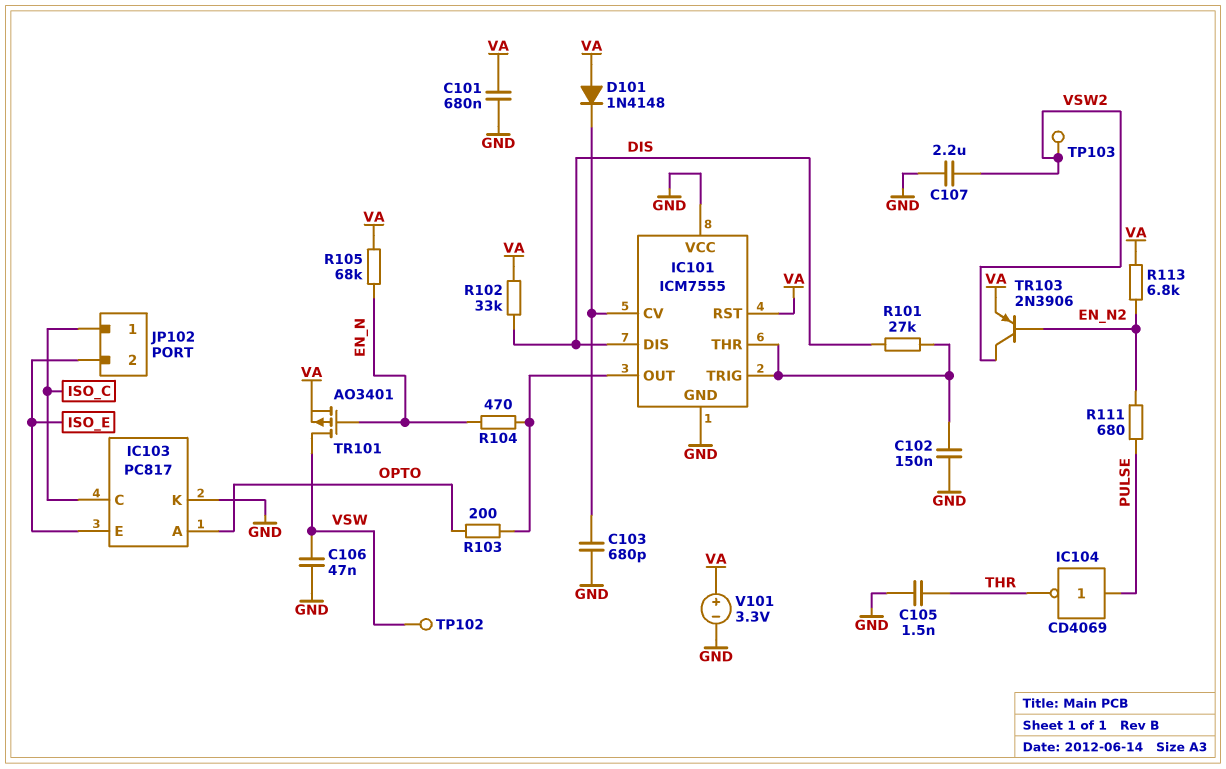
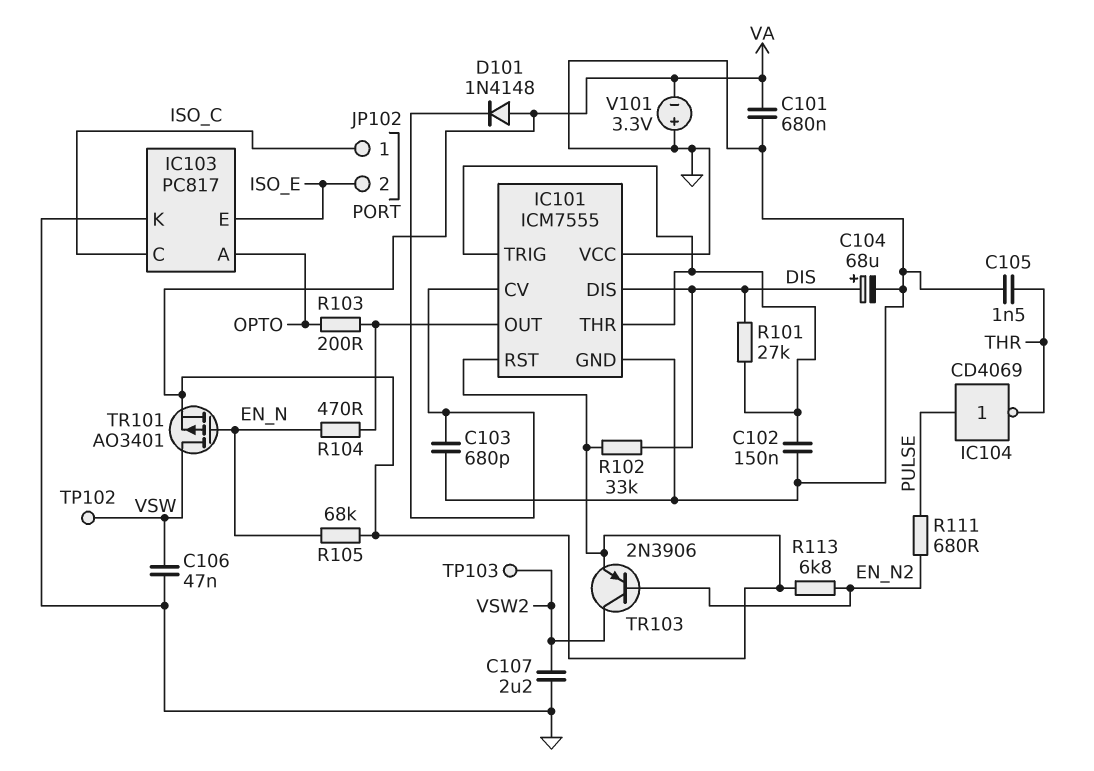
C104: none -> 68uF (plus DIS, minus GND)
V101: 3.3V (plus VA, minus GND) -> 3.3V (plus GND, minus VA)

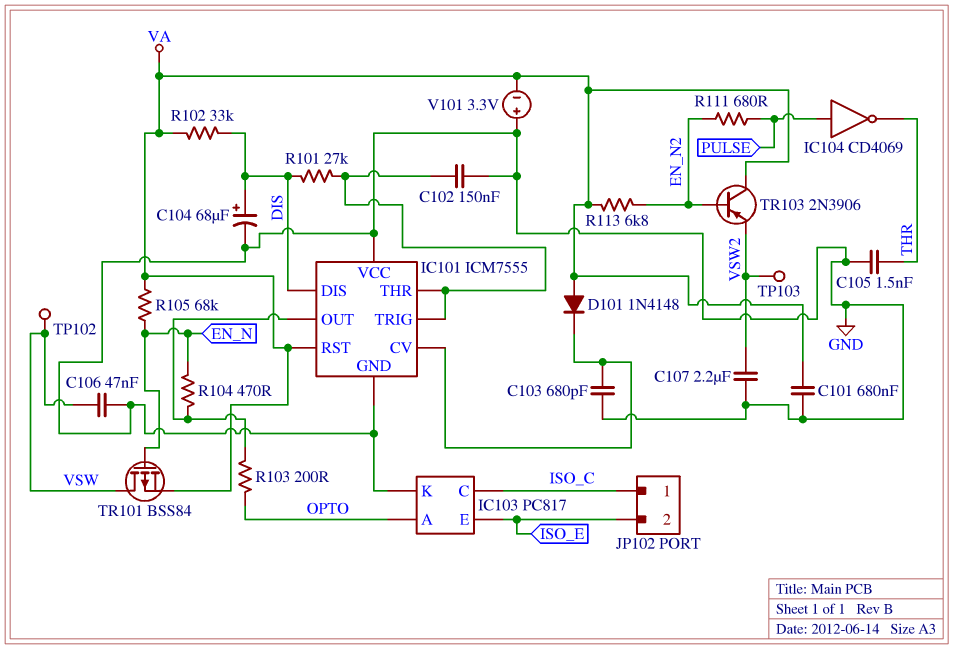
TR101: PMOS AO3401 (G EN_N, D VSW, S VA) -> PMOS BSS84 (G EN_N, D VSW, S VA)
TR103: PNP 2N3906 (B EN_N2, C VSW2, E VA) -> PNP 2N3906 (B EN_N2, C VA, E VSW2)

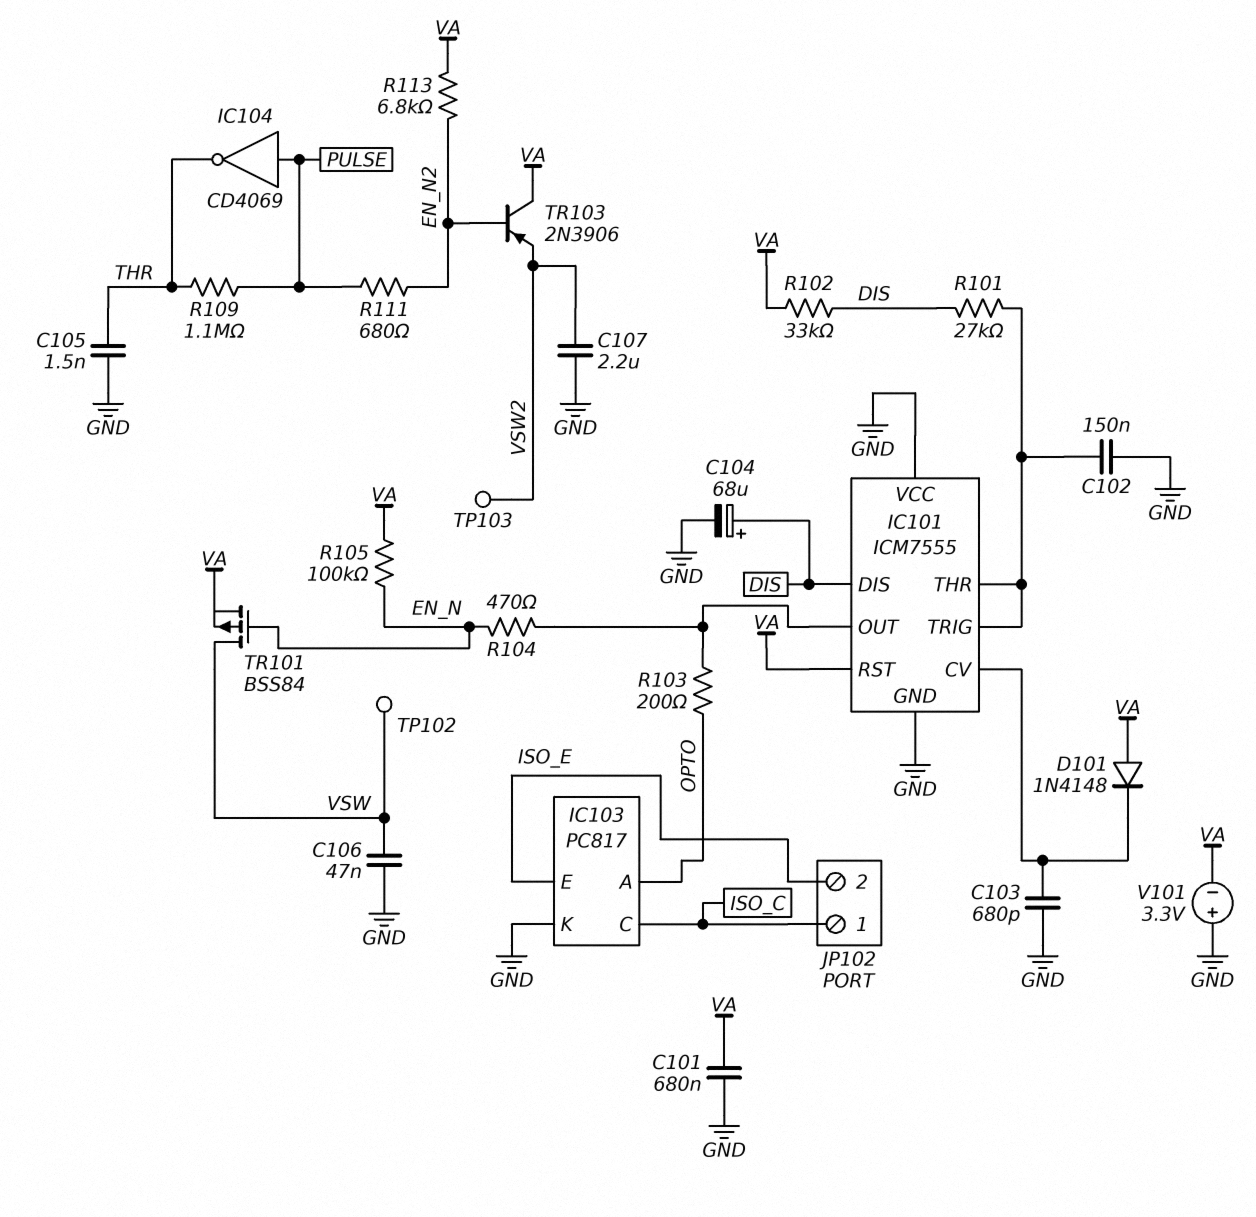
R105: 68k (EN_N, VA) -> 100k (EN_N, VA)
R109: none -> 1.1M (PULSE, THR)

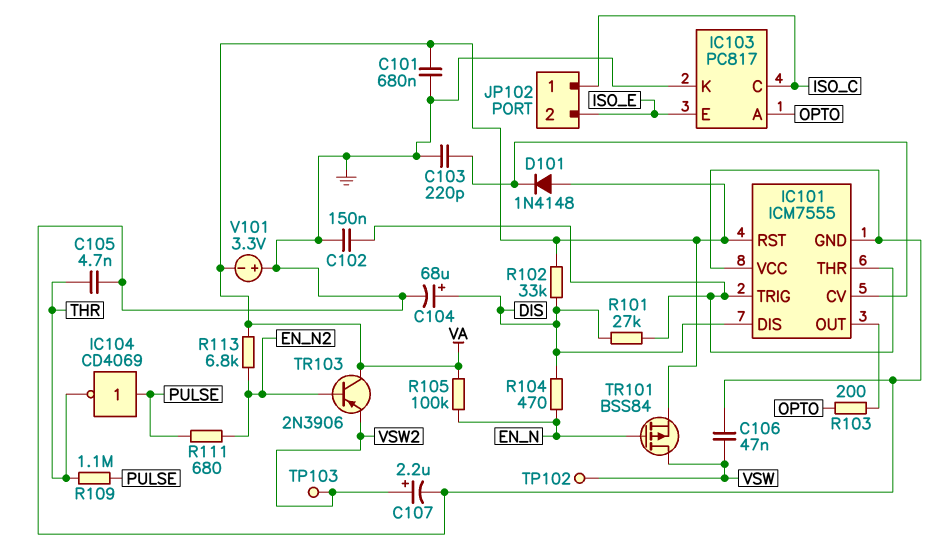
C103: 680pF (GND, IC101/CV) -> 220pF (GND, IC101/CV)
C105: 1.5nF (GND, THR) -> 4.7nF (GND, THR)
C107: 2.2uF (GND, VSW2) -> 2.2uF (plus VSW2, minus GND)
R104: 470 (EN_N, IC101/OUT) -> 470 (DIS, EN_N)

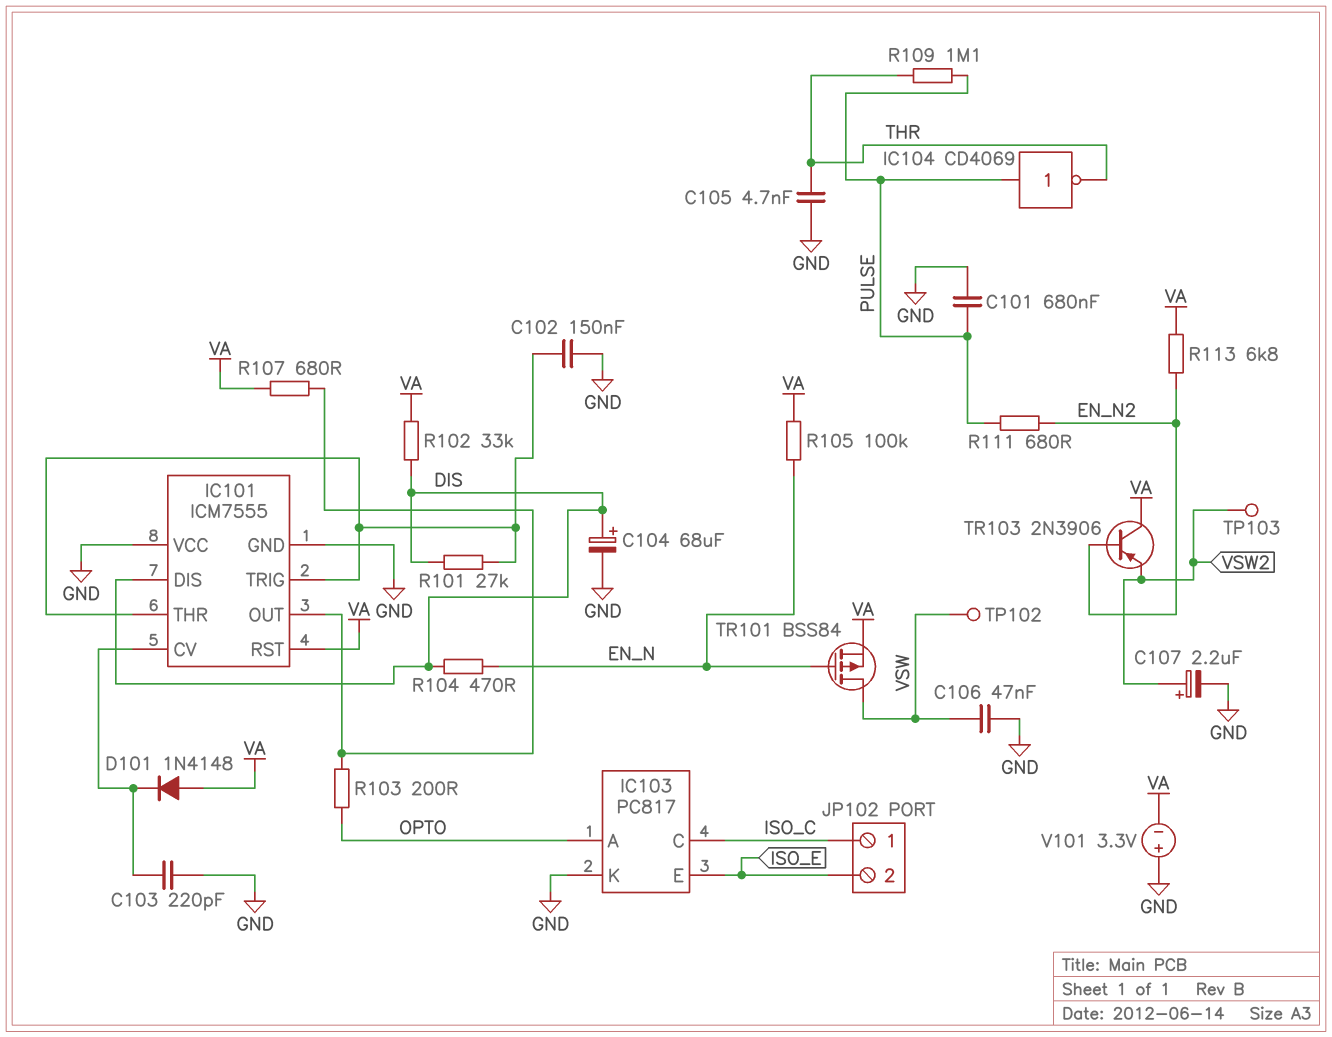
C101: 680nF (GND, VA) -> 680nF (GND, PULSE)
R107: none -> 680 (IC101/OUT, VA)

